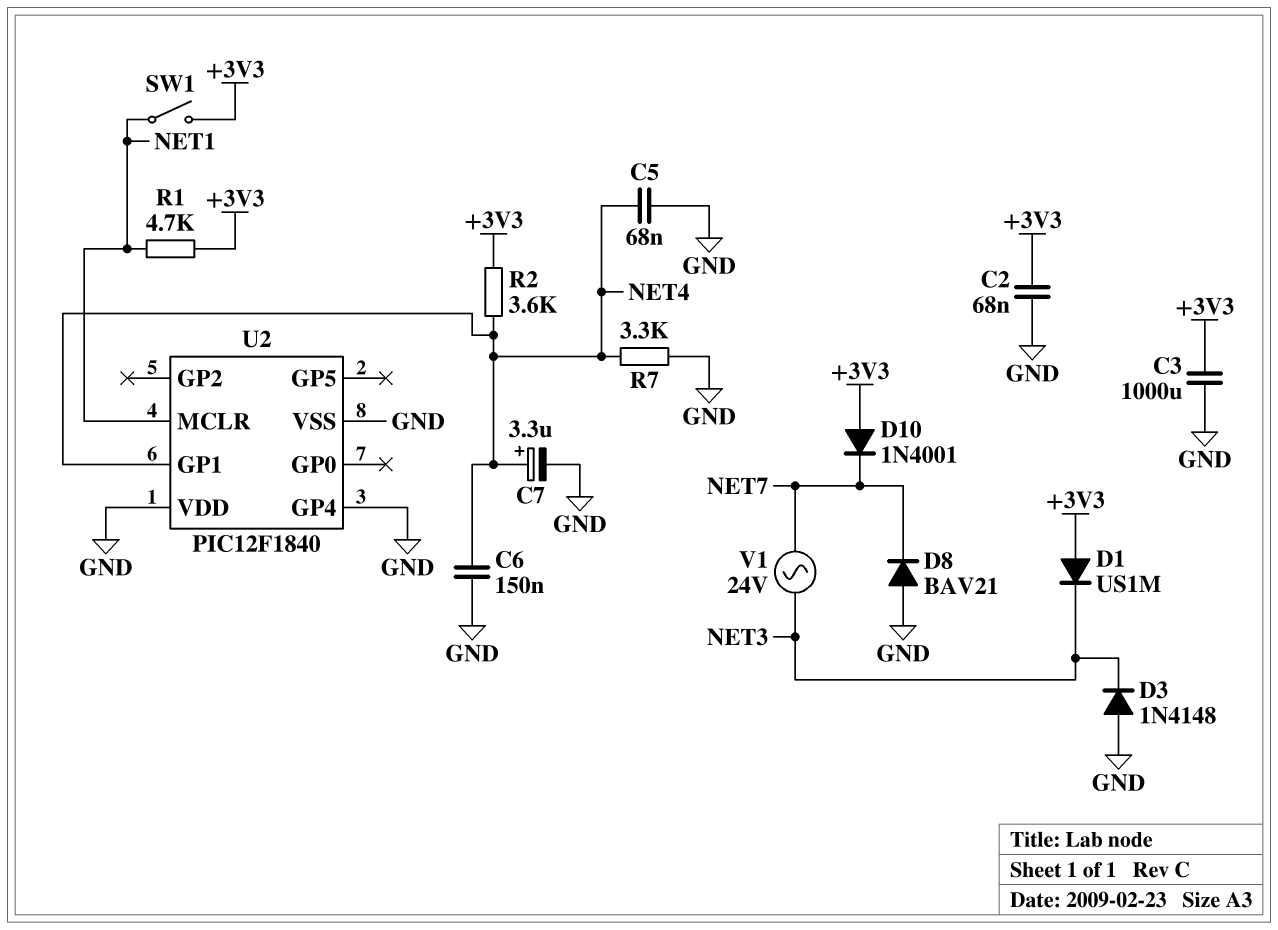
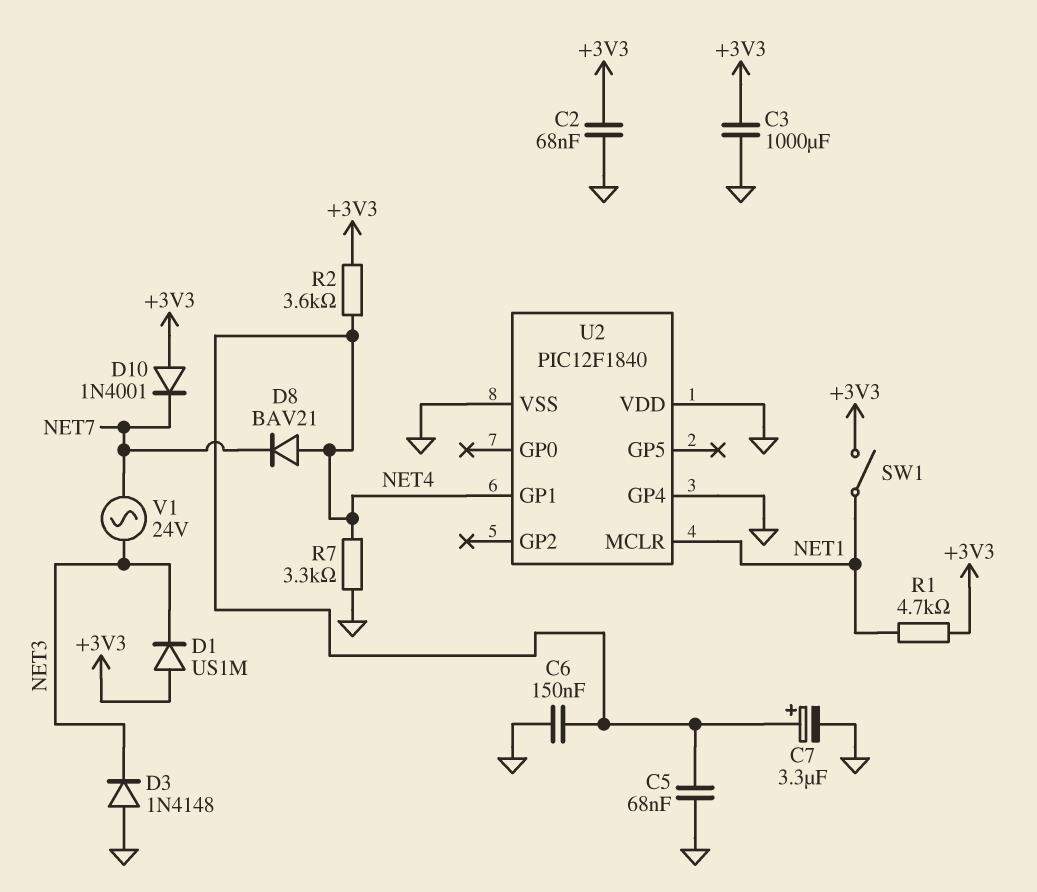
D8: diode BAV21 (A GND, K NET7) -> diode BAV21 (A NET4, K NET7)

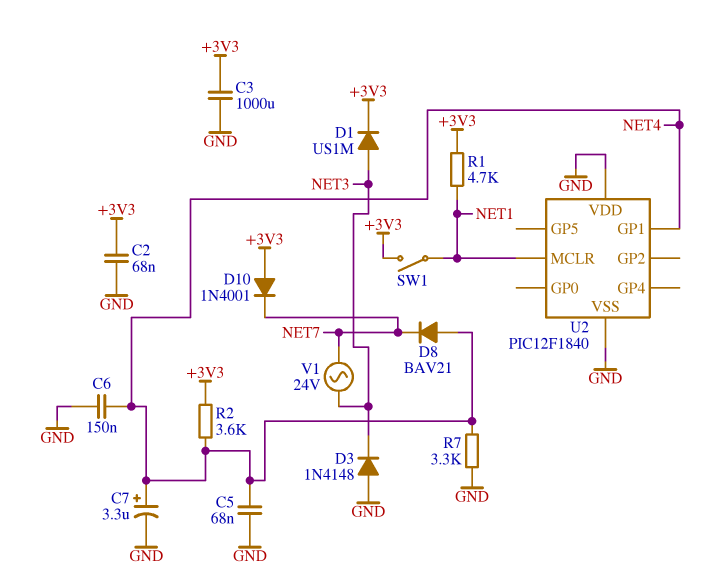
D1: diode US1M (A +3V3, K NET3) -> diode US1M (A NET3, K +3V3)
U2 pin GP4: GND -> none

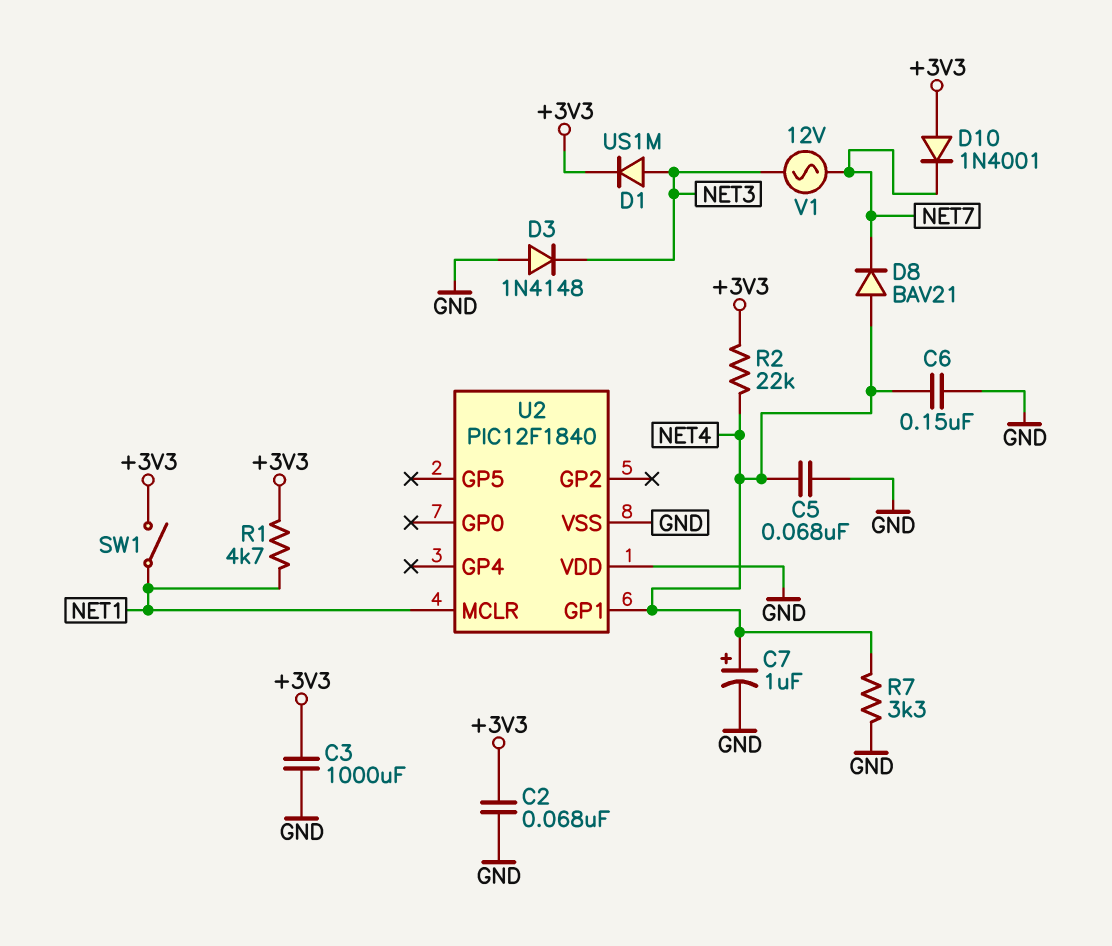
C7: 3.3uF (plus NET4, minus GND) -> 1uF (plus NET4, minus GND)
R2: 3.6k (+3V3, NET4) -> 22k (+3V3, NET4)
V1: AC 24V (NET3, NET7) -> AC 12V (NET3, NET7)

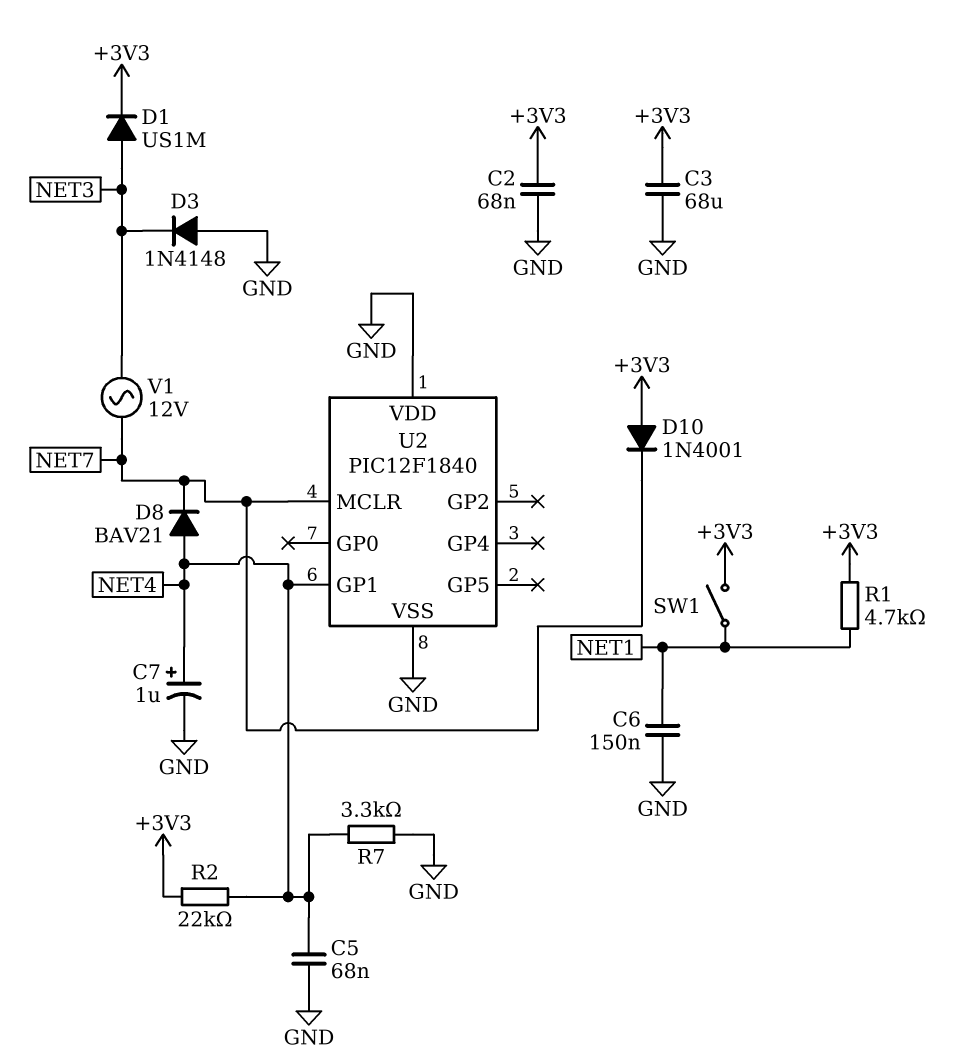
C3: 1000uF (+3V3, GND) -> 68uF (+3V3, GND)
C6: 150nF (GND, NET4) -> 150nF (GND, NET1)
U2 pin MCLR: NET1 -> NET7

